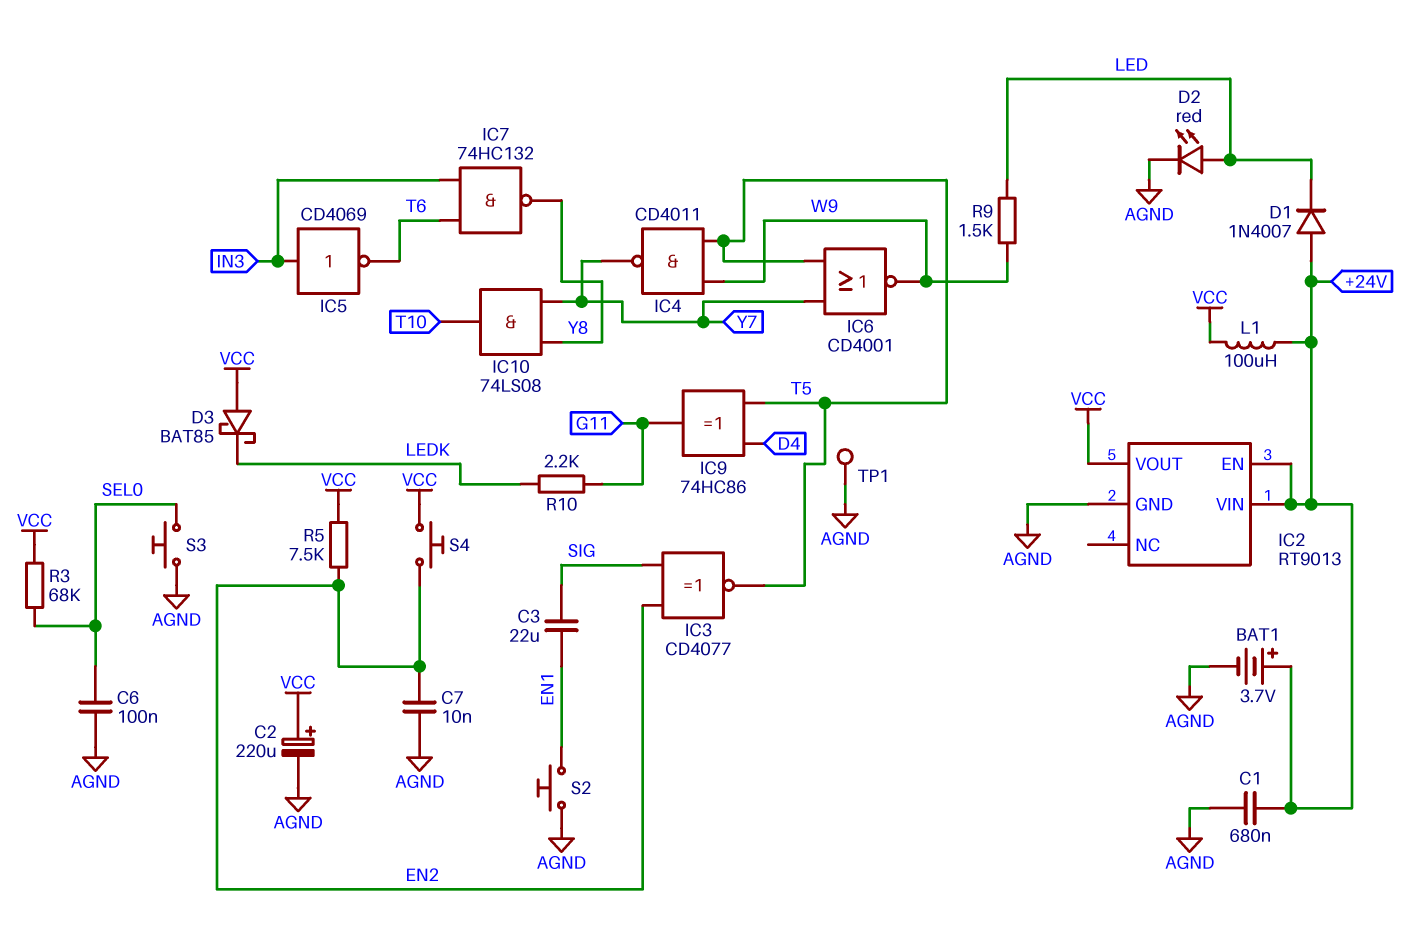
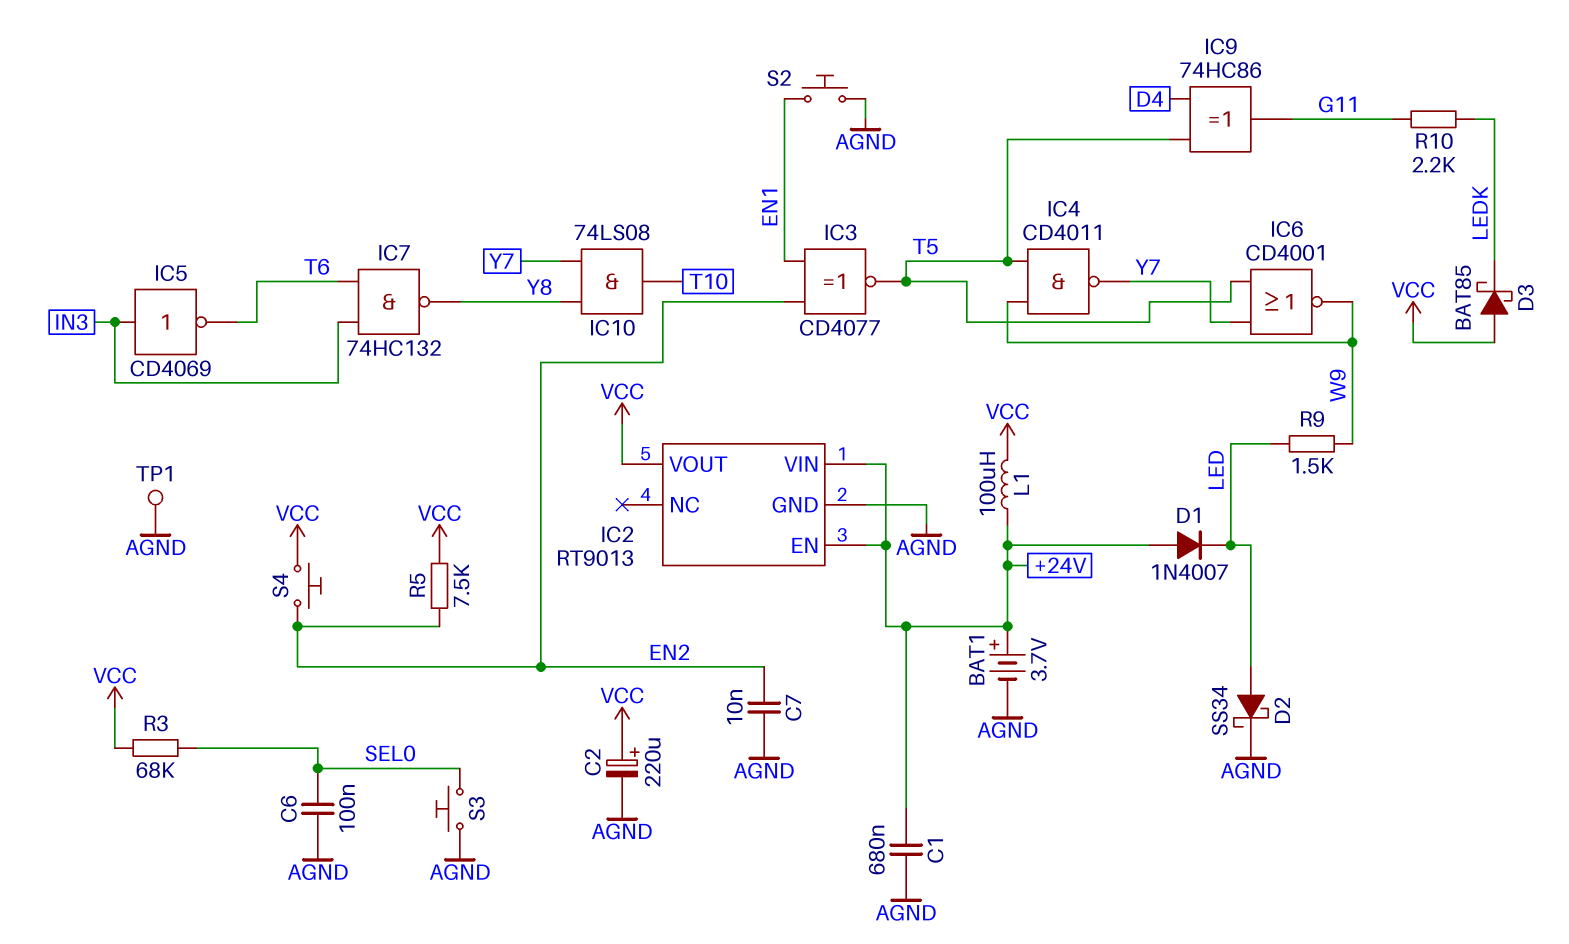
C3: 22uF (EN1, SIG) -> none
D2: LED red (A LED, K AGND) -> schottky SS34 (A LED, K AGND)
IC3: XNOR CD4077 (in EN2, in SIG, out T5) -> XNOR CD4077 (in EN1, in EN2, out T5)

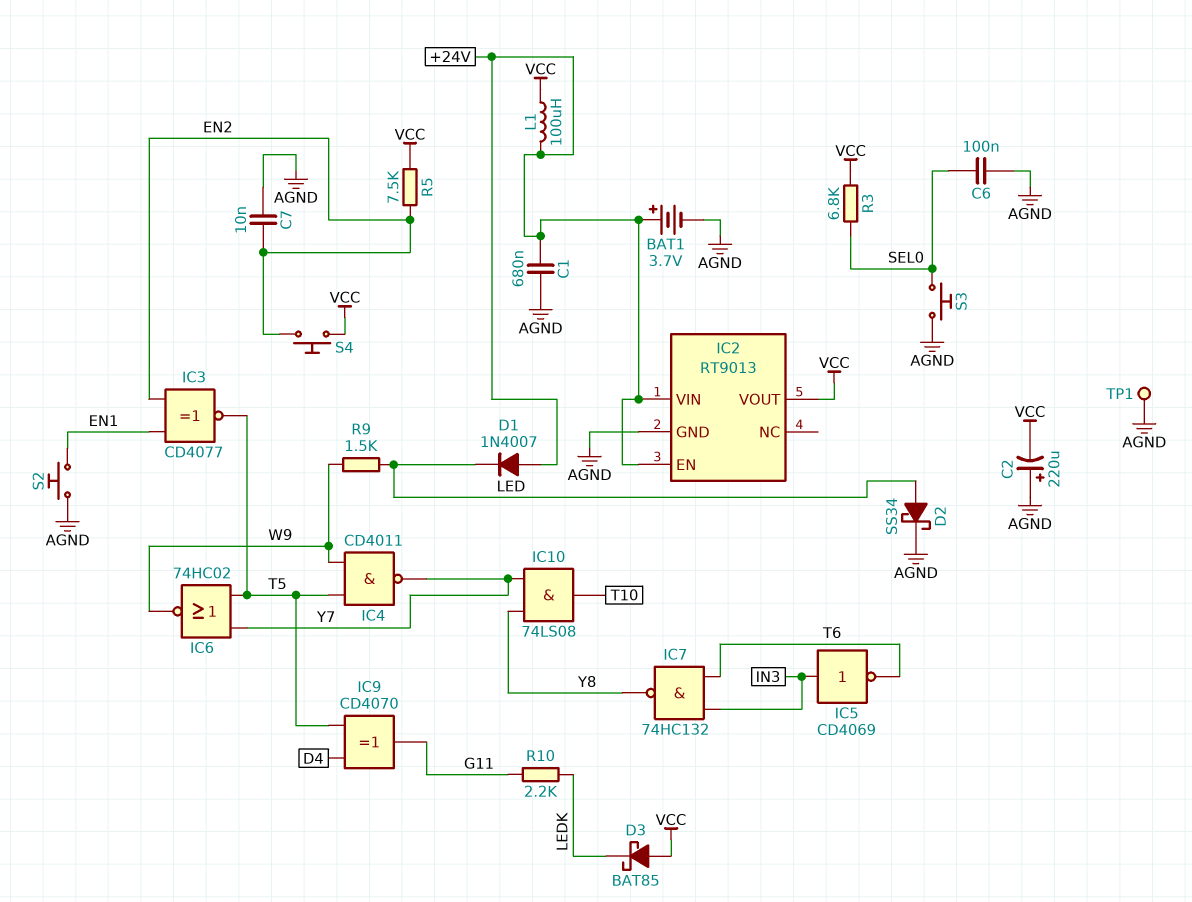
C2: 220uF (plus VCC, minus AGND) -> 220uF (plus AGND, minus VCC)
IC6: NOR CD4001 (in T5, in Y7, out W9) -> NOR 74HC02 (in T5, in Y7, out W9)
IC9: XOR 74HC86 (in D4, in T5, out G11) -> XOR CD4070 (in D4, in T5, out G11)
R3: 68k (SEL0, VCC) -> 6.8k (SEL0, VCC)

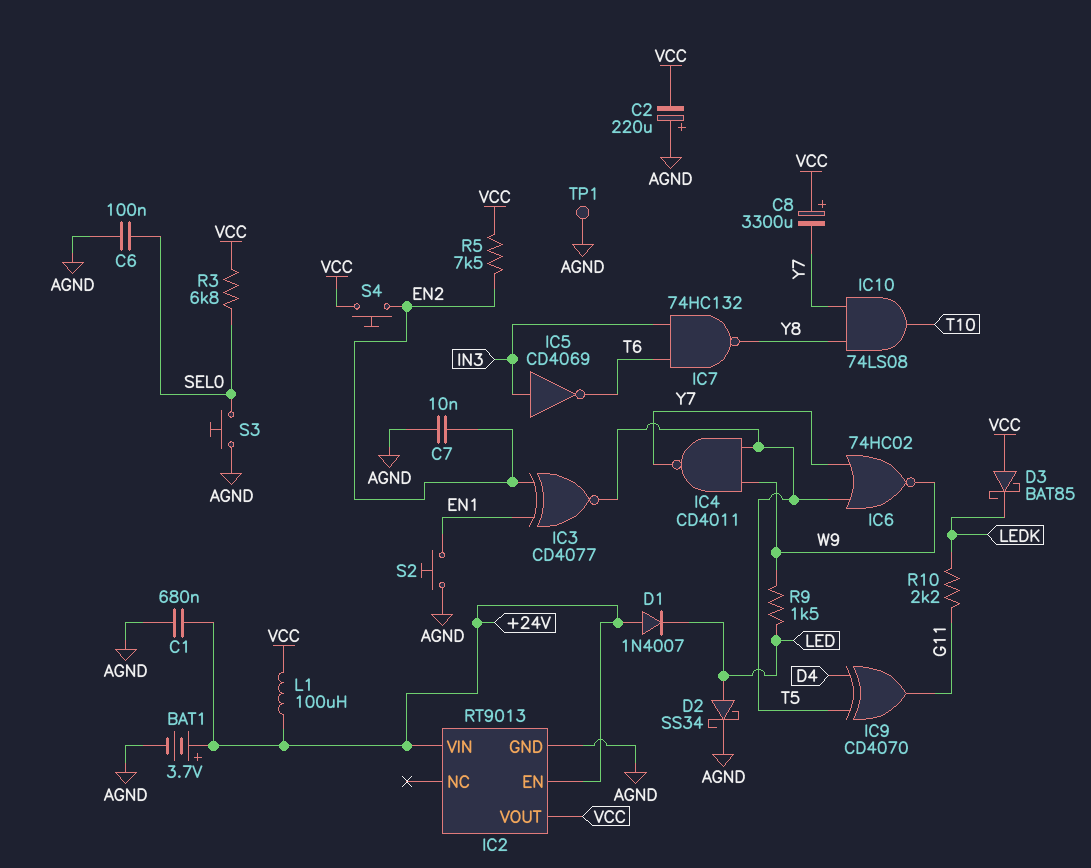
C8: none -> 3300uF (plus VCC, minus Y7)

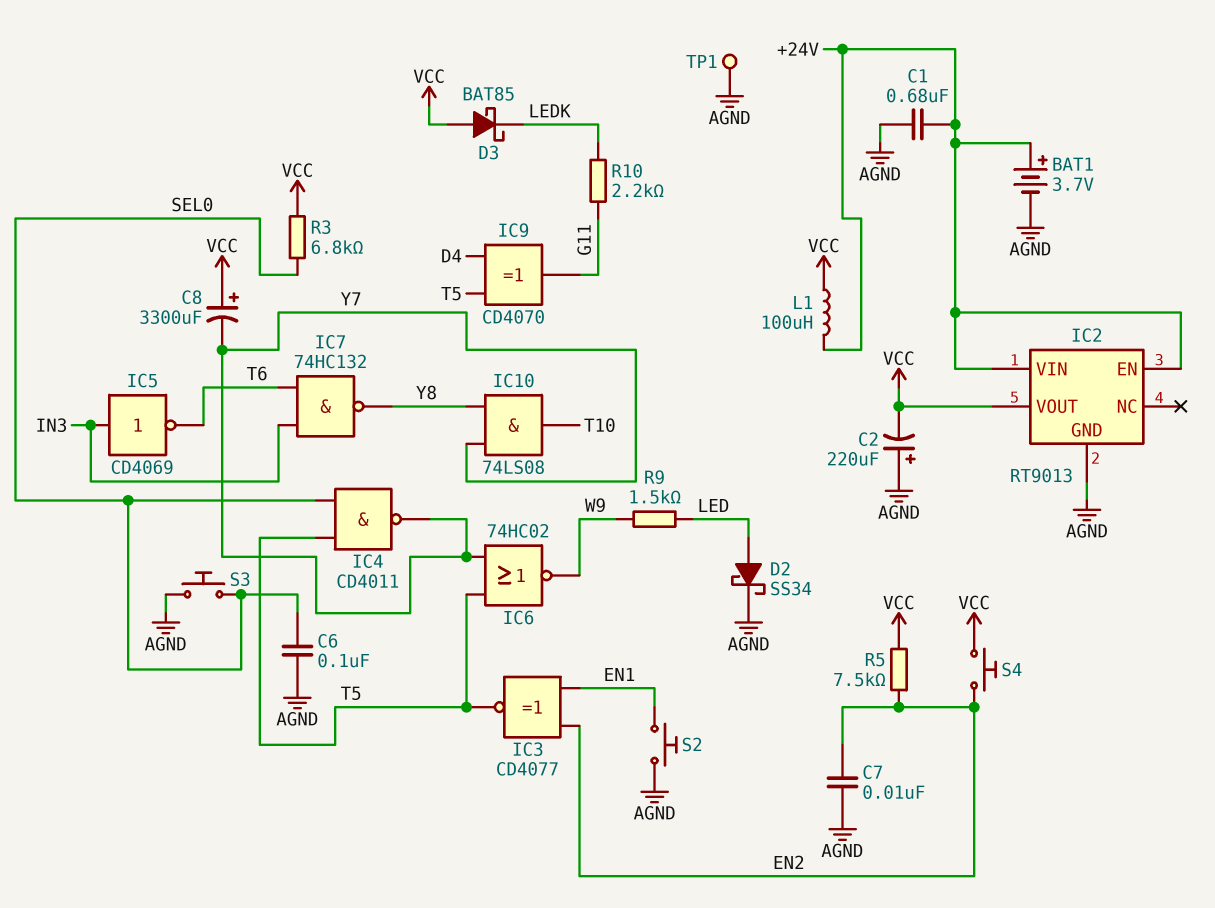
D1: diode 1N4007 (A +24V, K LED) -> none
IC4: NAND CD4011 (in T5, in W9, out Y7) -> NAND CD4011 (in SEL0, in T5, out Y7)

